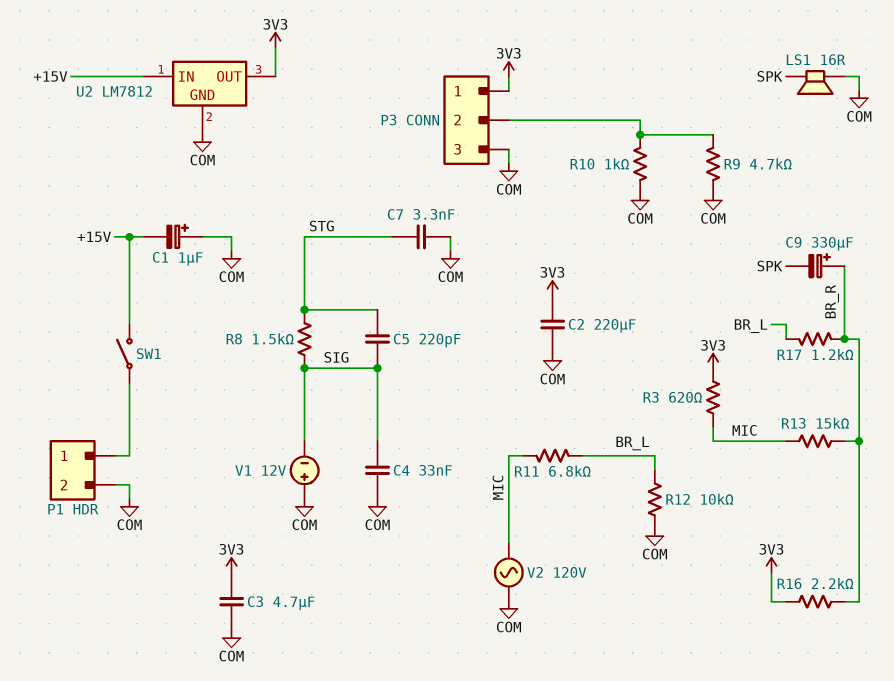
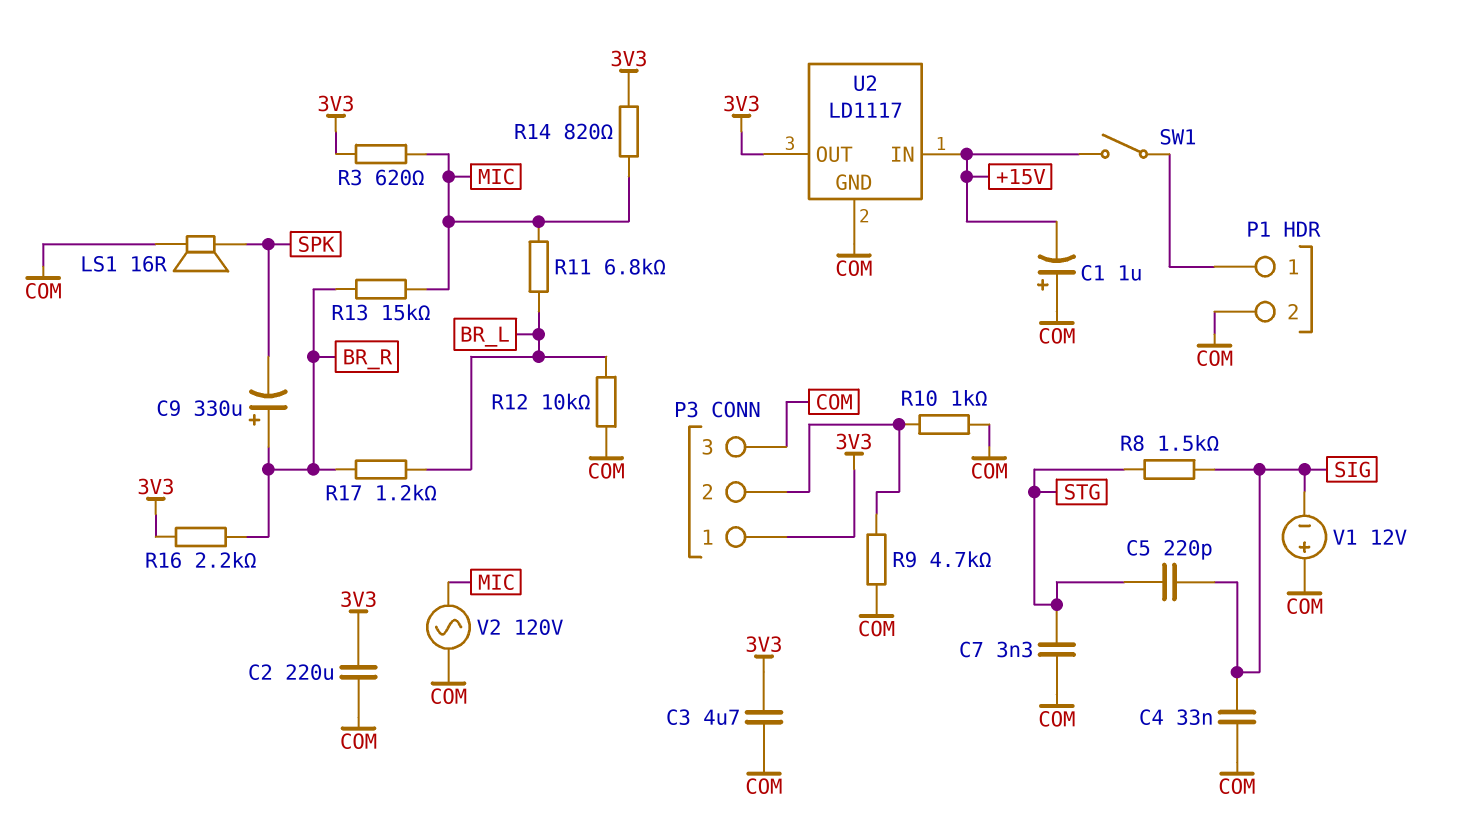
R14: none -> 820 (3V3, MIC)
U2: LM7812 -> LD1117

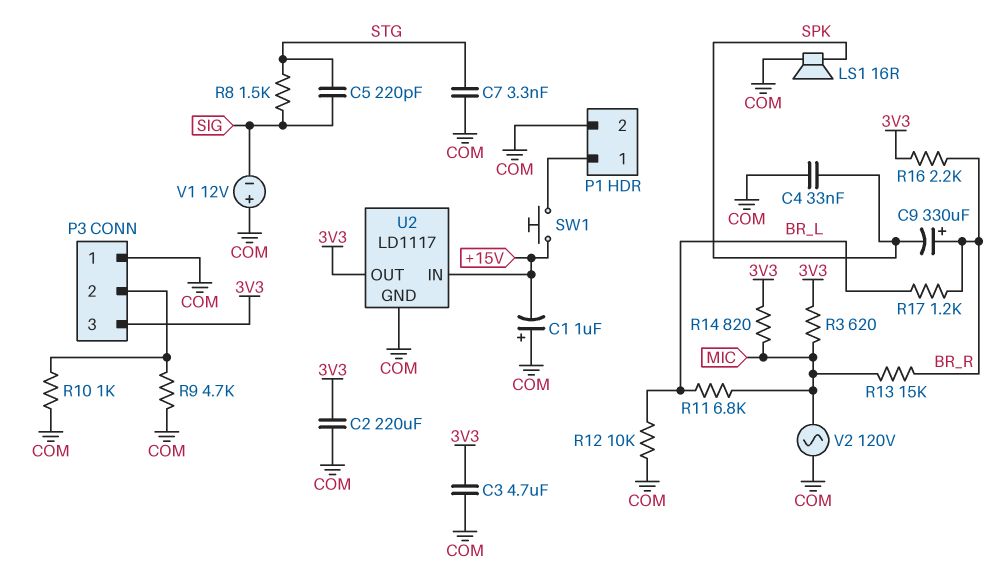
C4: 33nF (COM, SIG) -> 33nF (COM, SPK)
P3 pin 1: 3V3 -> COM
P3 pin 3: COM -> 3V3
SW1: switch (+15V, P1/1) -> button (+15V, P1/1)

